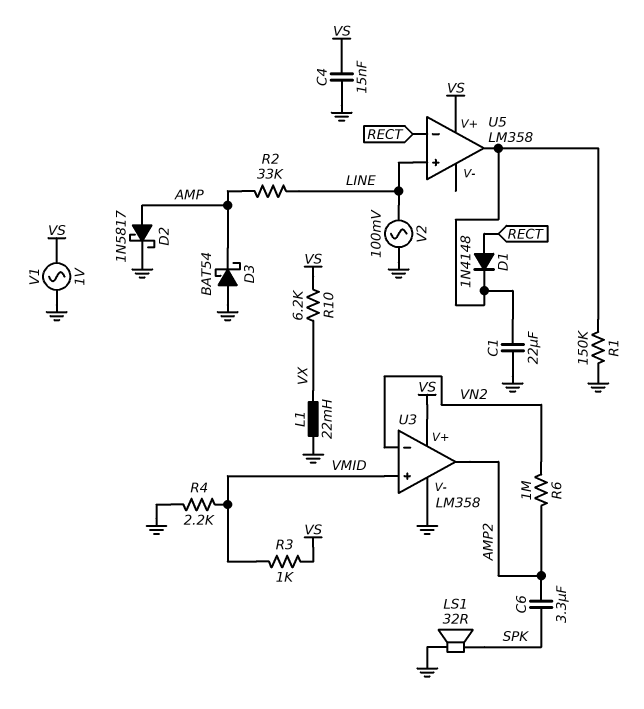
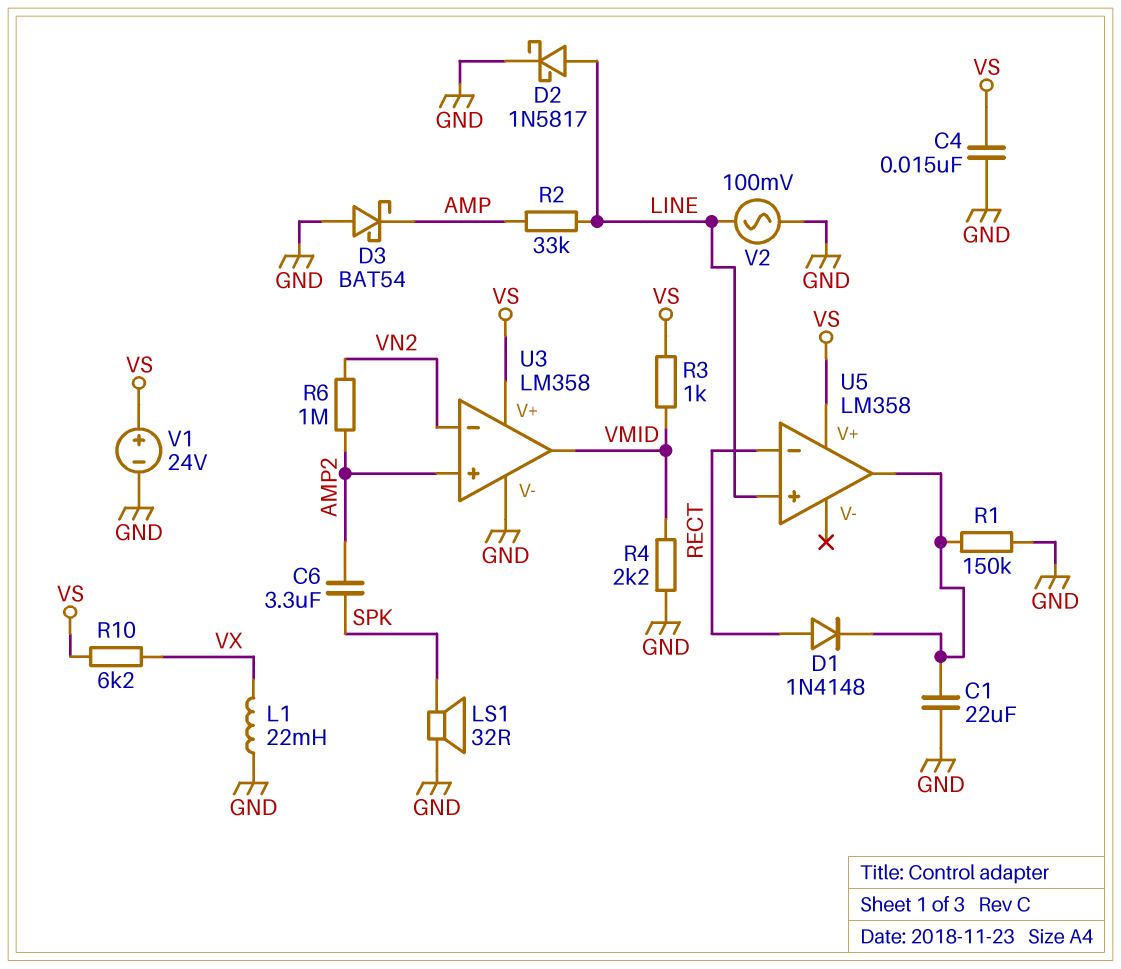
D2: schottky 1N5817 (A AMP, K GND) -> schottky 1N5817 (A LINE, K GND)
U3 pin in+: VMID -> AMP2
U3 pin out: AMP2 -> VMID
V1: AC 1V (GND, VS) -> 24V (plus VS, minus GND)

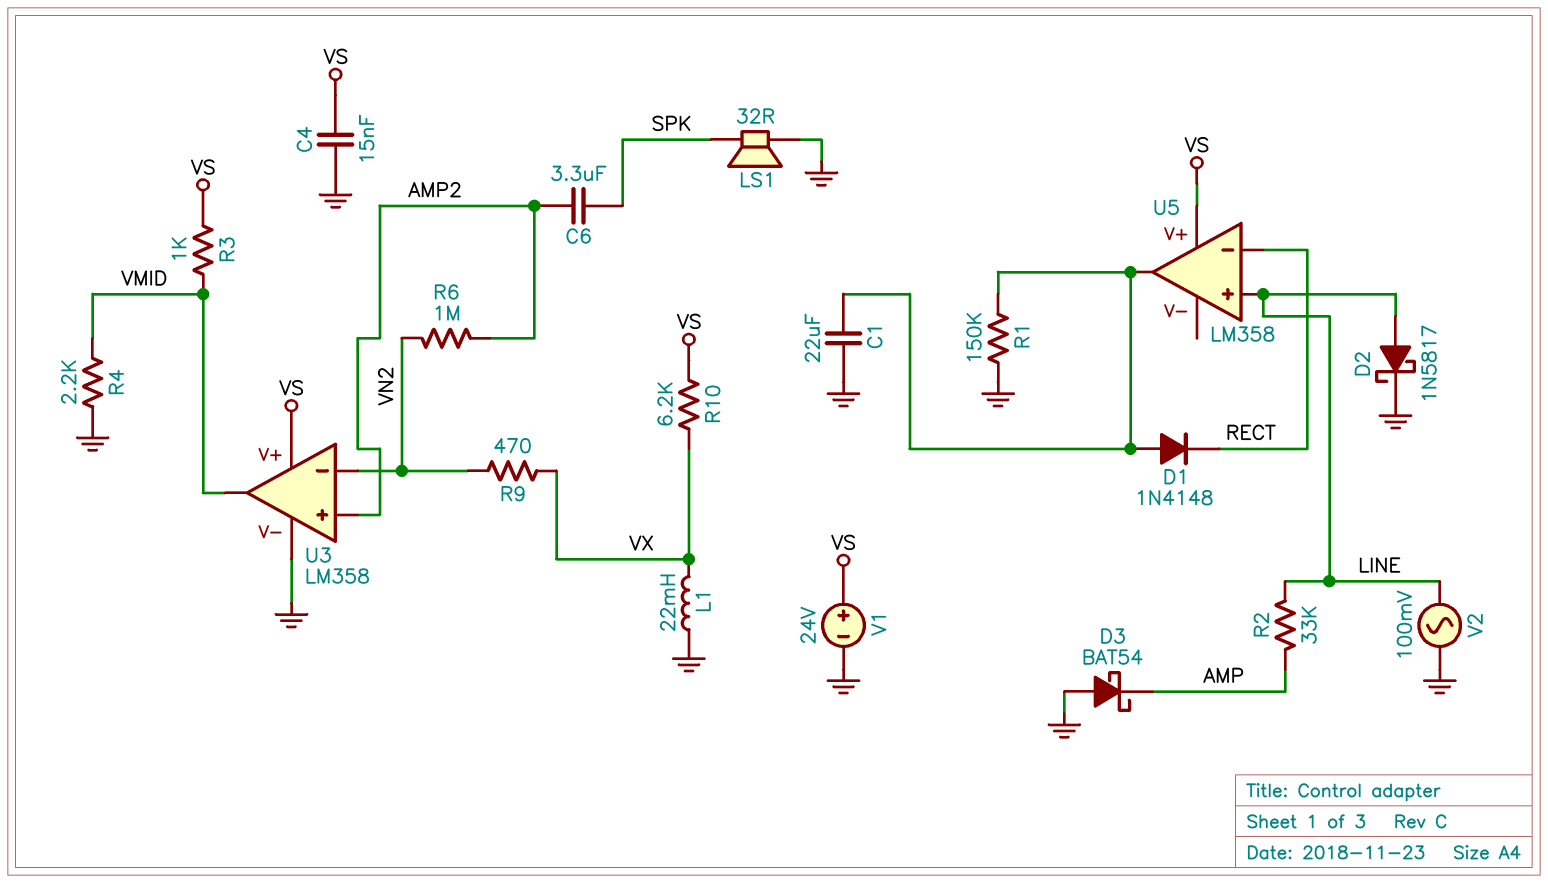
D1: diode 1N4148 (A RECT, K U5/out) -> diode 1N4148 (A U5/out, K RECT)
R9: none -> 470 (VN2, VX)

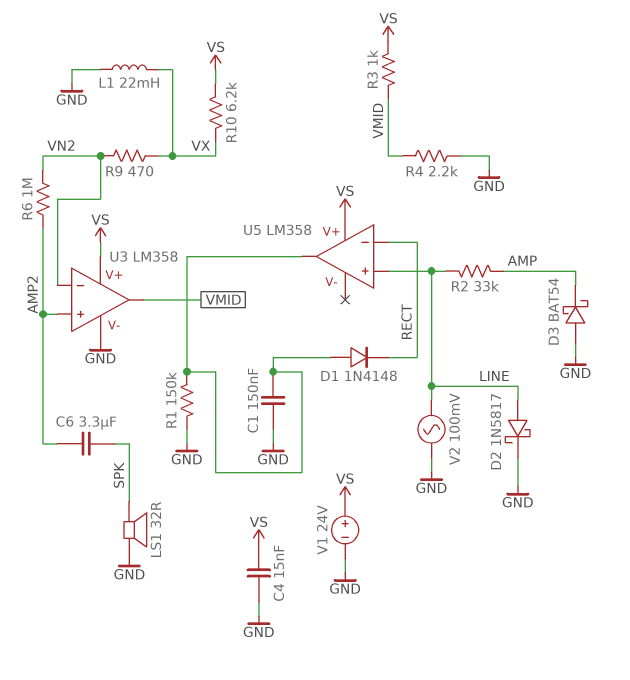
C1: 22uF (GND, U5/out) -> 150nF (GND, U5/out)

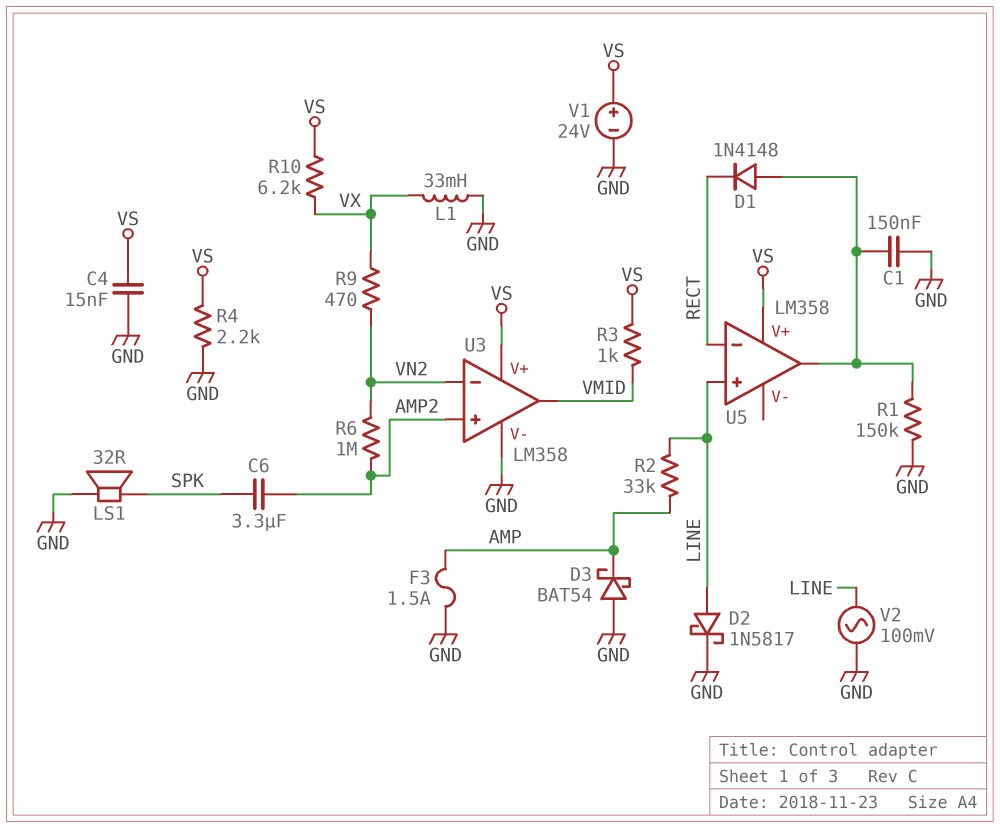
F3: none -> 1.5A (AMP, GND)
L1: 22mH (GND, VX) -> 33mH (GND, VX)
R4: 2.2k (GND, VMID) -> 2.2k (GND, VS)

